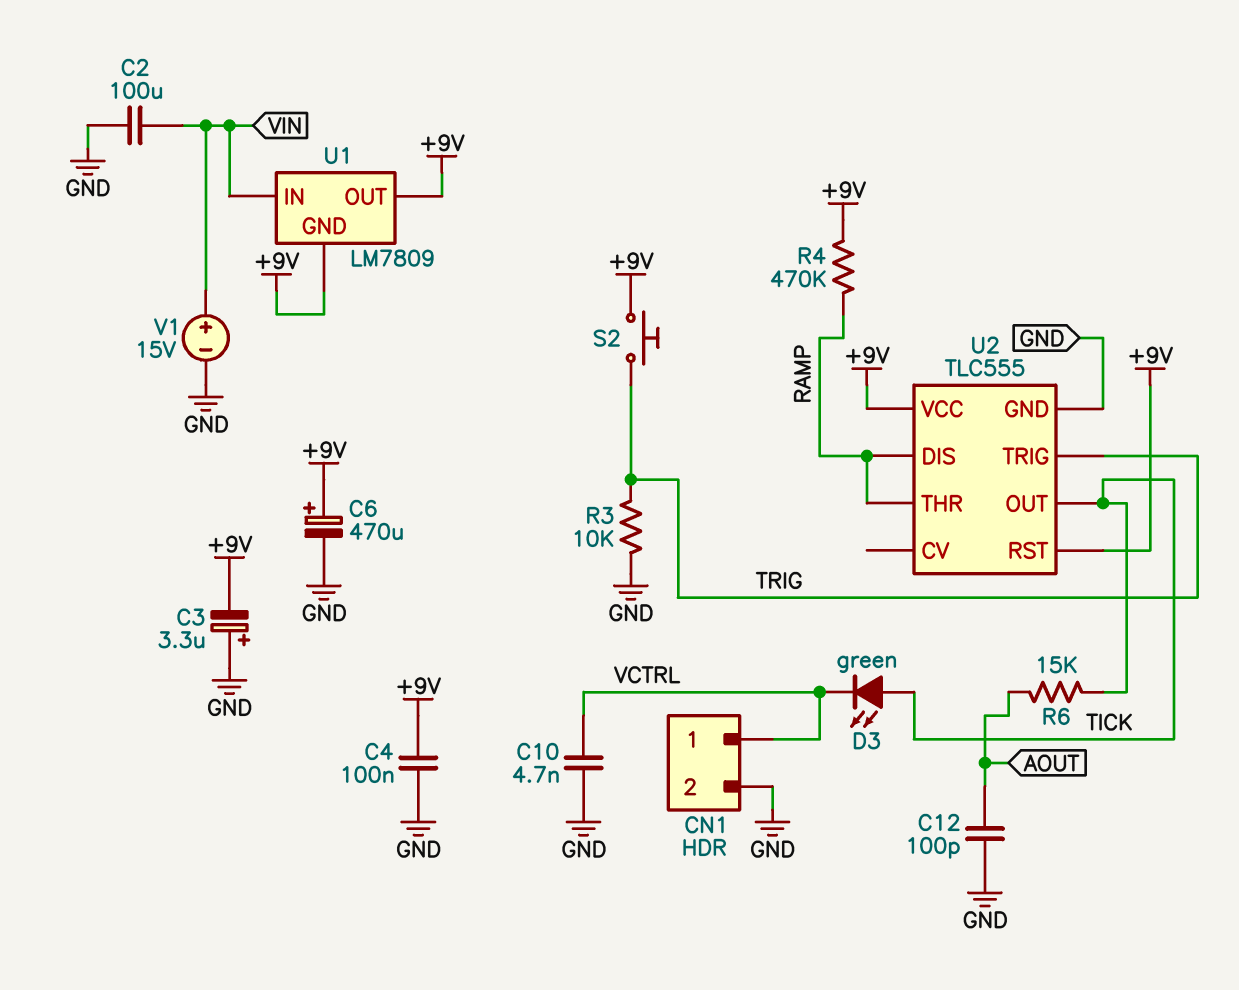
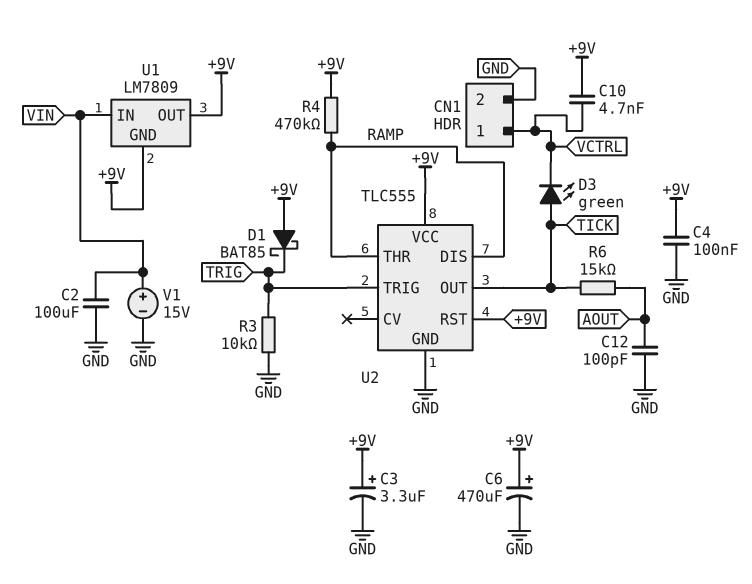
C3: 3.3uF (plus GND, minus +9V) -> 3.3uF (plus +9V, minus GND)
C10: 4.7nF (GND, VCTRL) -> 4.7nF (+9V, VCTRL)
D1: none -> schottky BAT85 (A +9V, K TRIG)
S2: button (+9V, TRIG) -> none

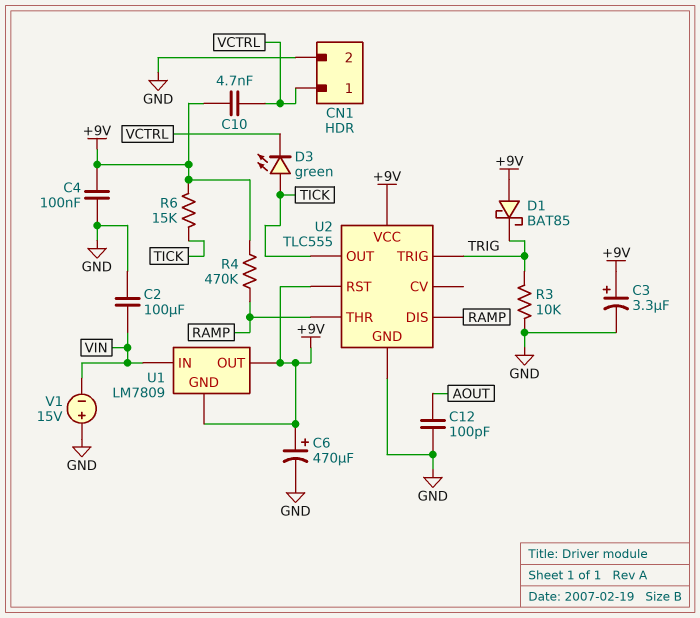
R6: 15k (AOUT, TICK) -> 15k (+9V, TICK)
V1: 15V (plus VIN, minus GND) -> 15V (plus GND, minus VIN)

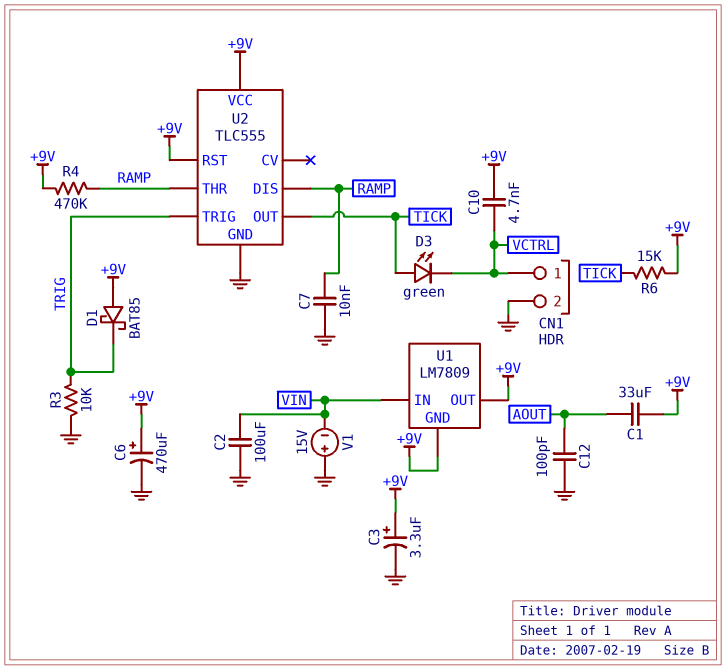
C1: none -> 33uF (+9V, AOUT)
C4: 100nF (+9V, GND) -> none
C7: none -> 10nF (GND, RAMP)

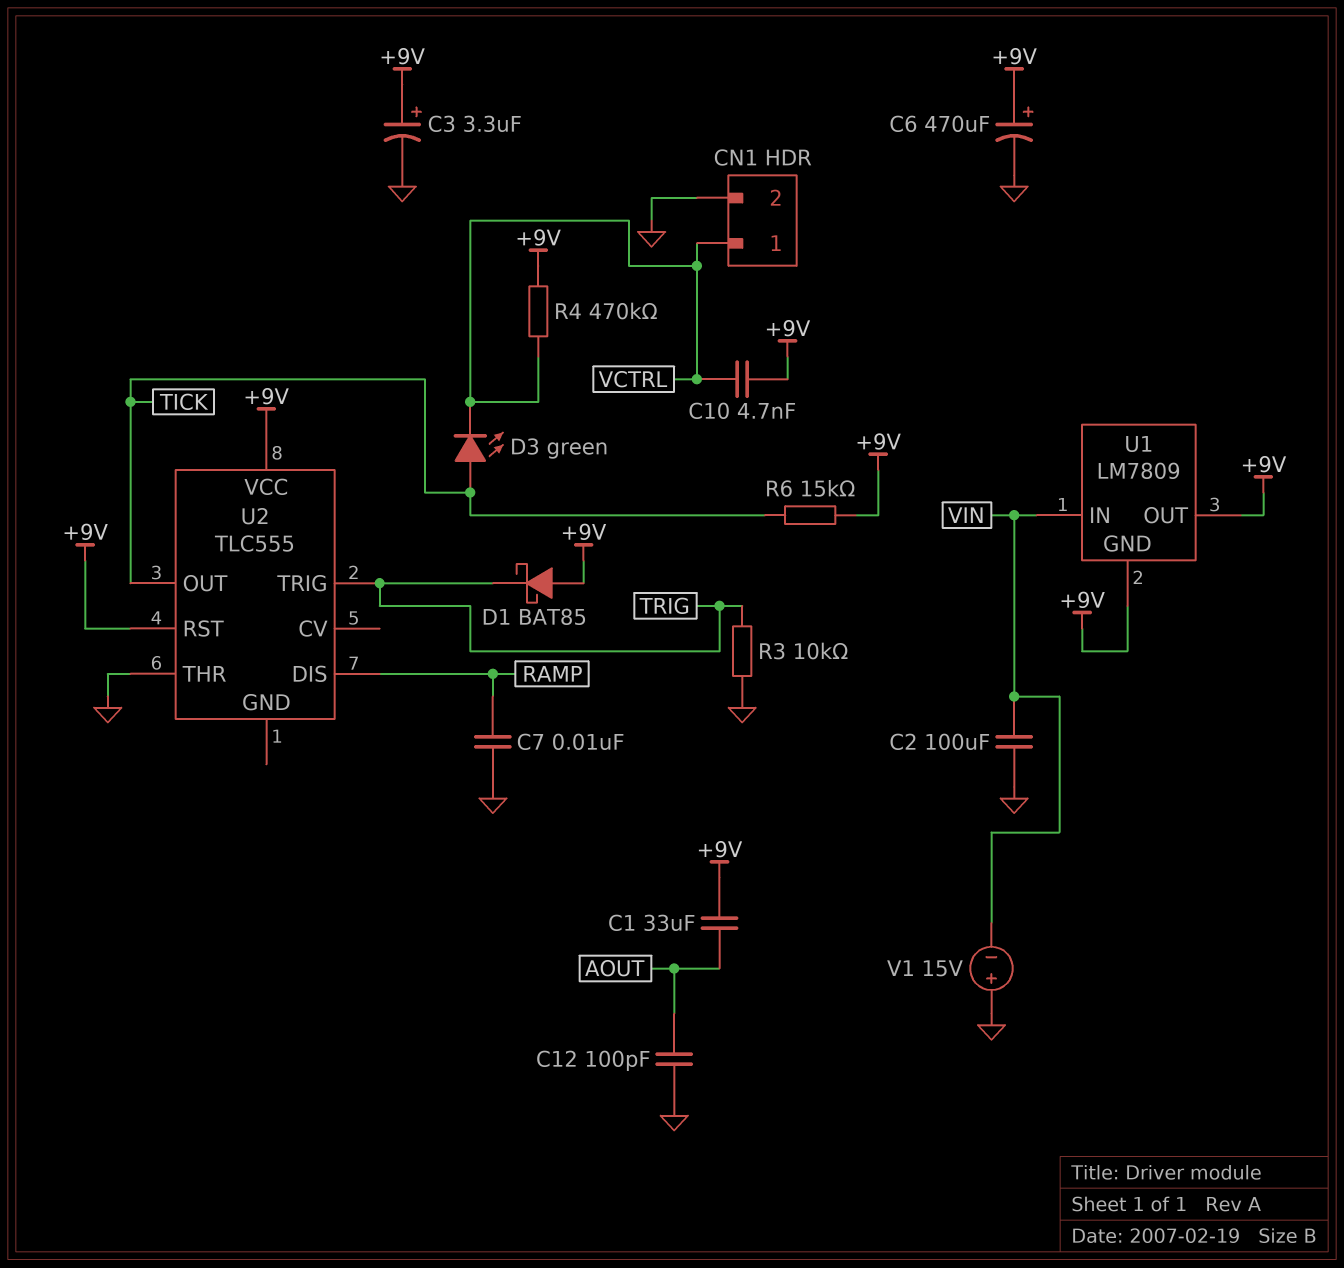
R4: 470k (+9V, RAMP) -> 470k (+9V, VCTRL)
U2 pin GND: GND -> none
U2 pin THR: RAMP -> GND

